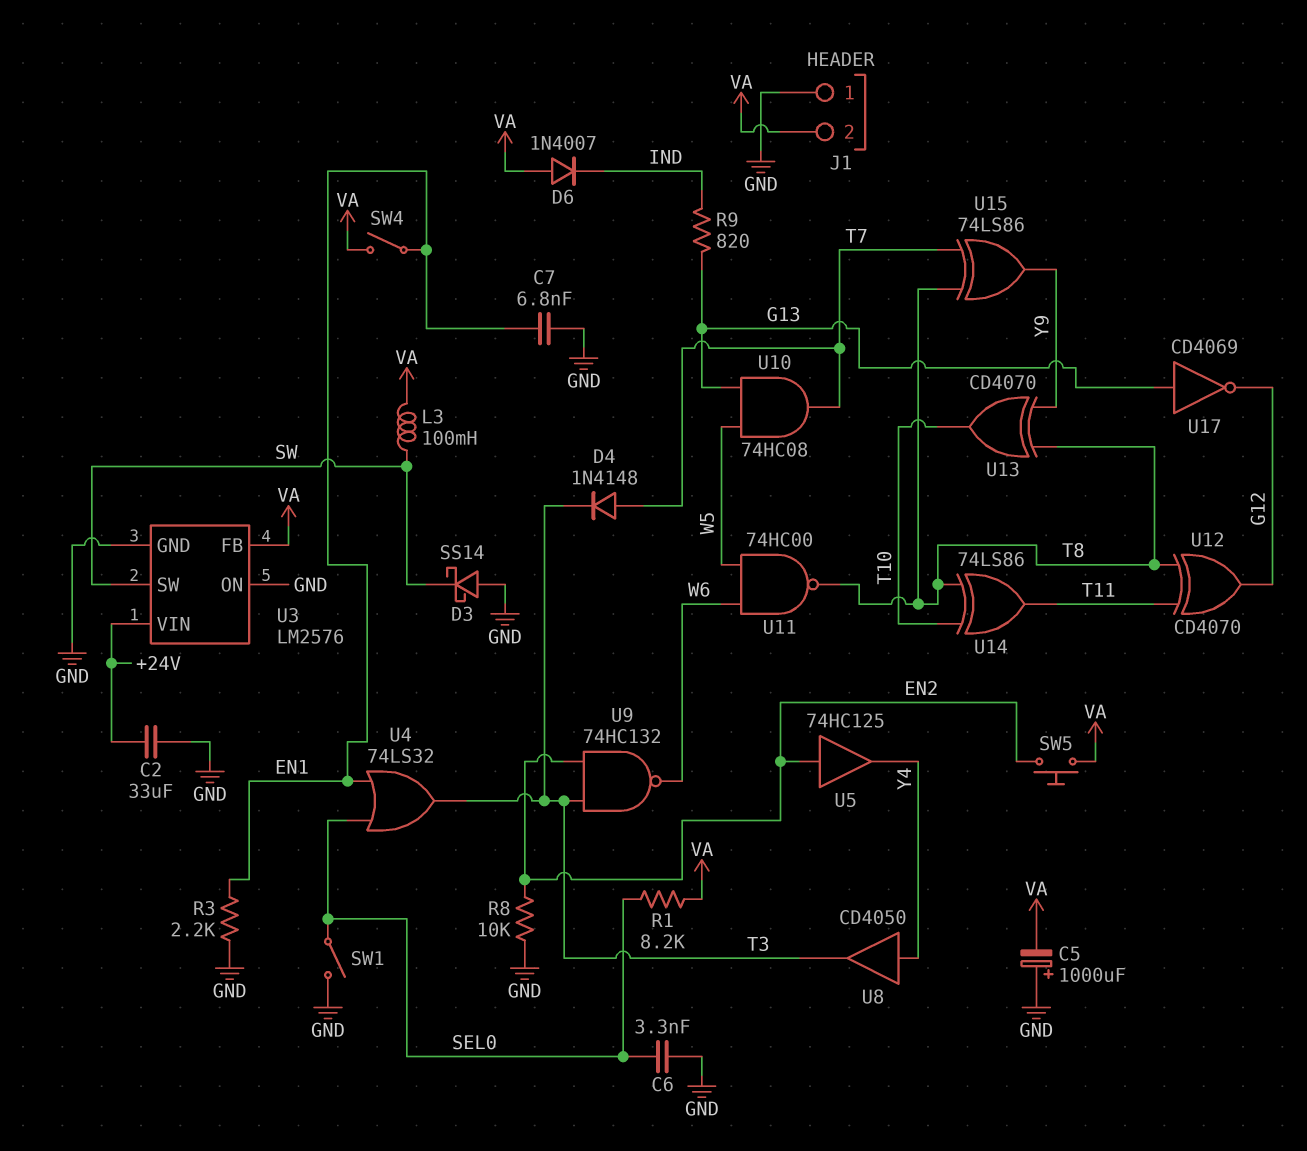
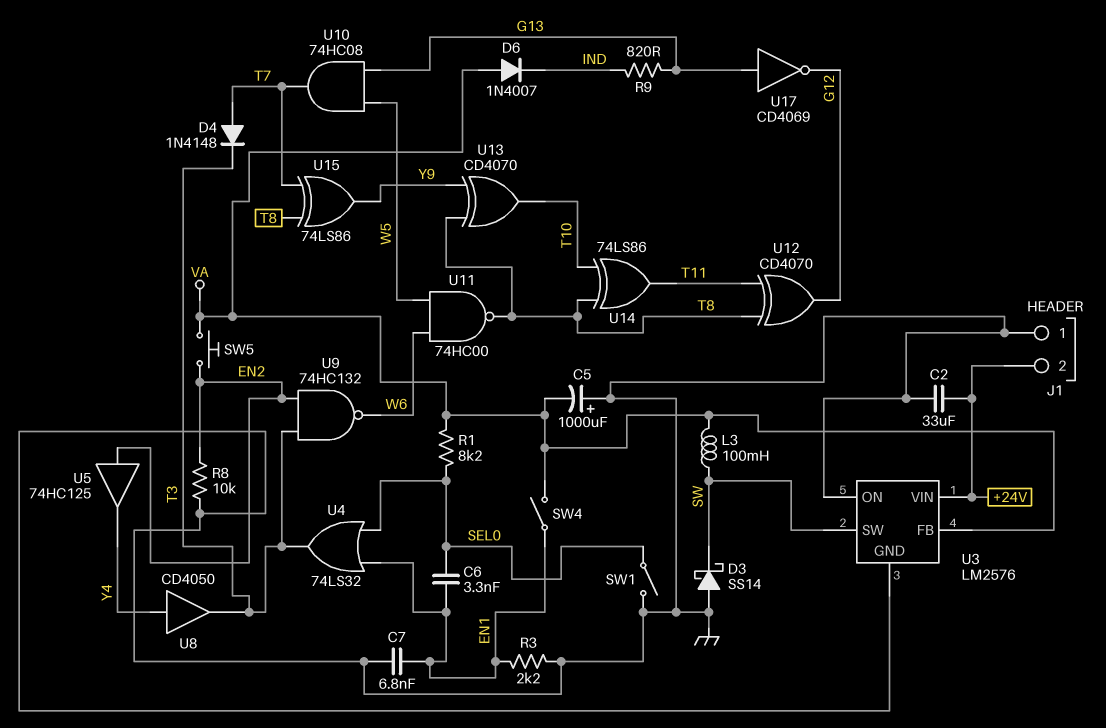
C6: 3.3nF (GND, SEL0) -> 3.3nF (EN1, SEL0)
J1 pin 2: VA -> +24V

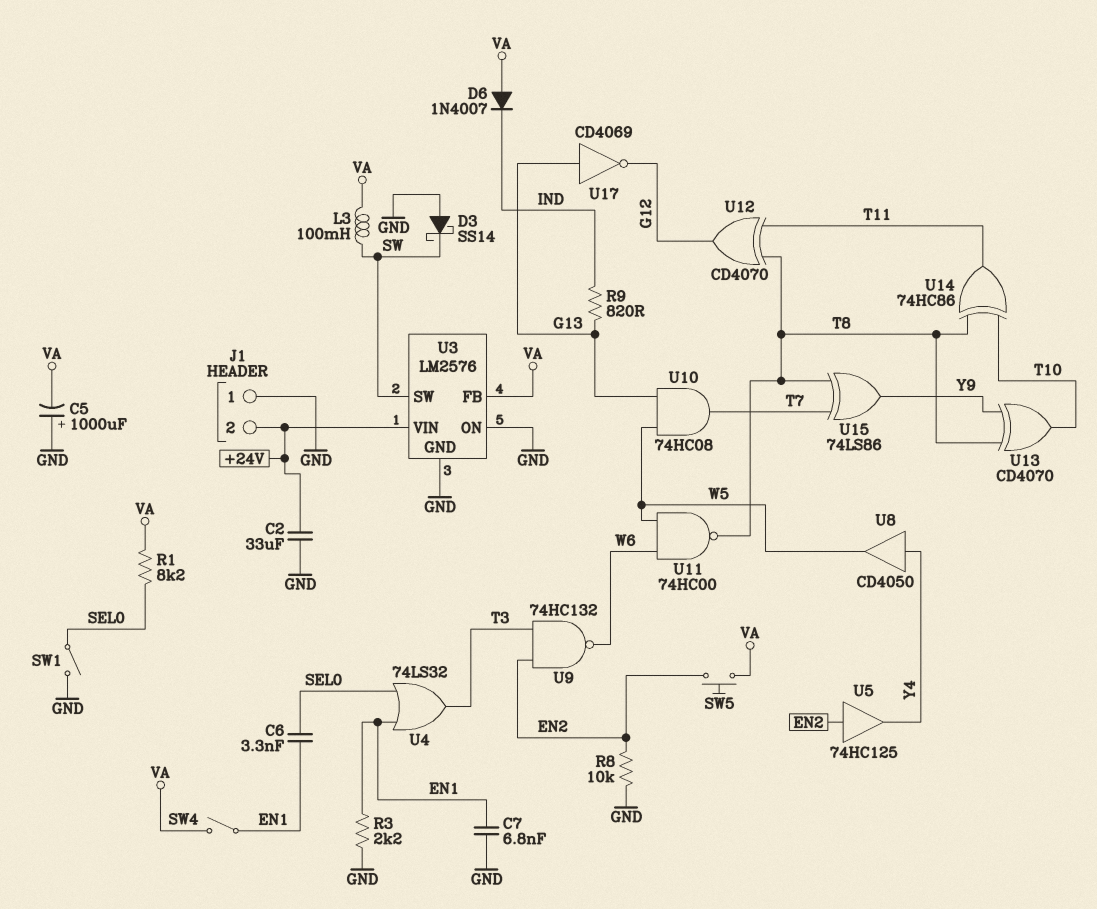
D4: diode 1N4148 (A T7, K T3) -> none
U8: buffer CD4050 (in Y4, out T3) -> buffer CD4050 (in Y4, out W5)
U14: XOR 74LS86 (in T8, in T10, out T11) -> XOR 74HC86 (in T8, in T10, out T11)

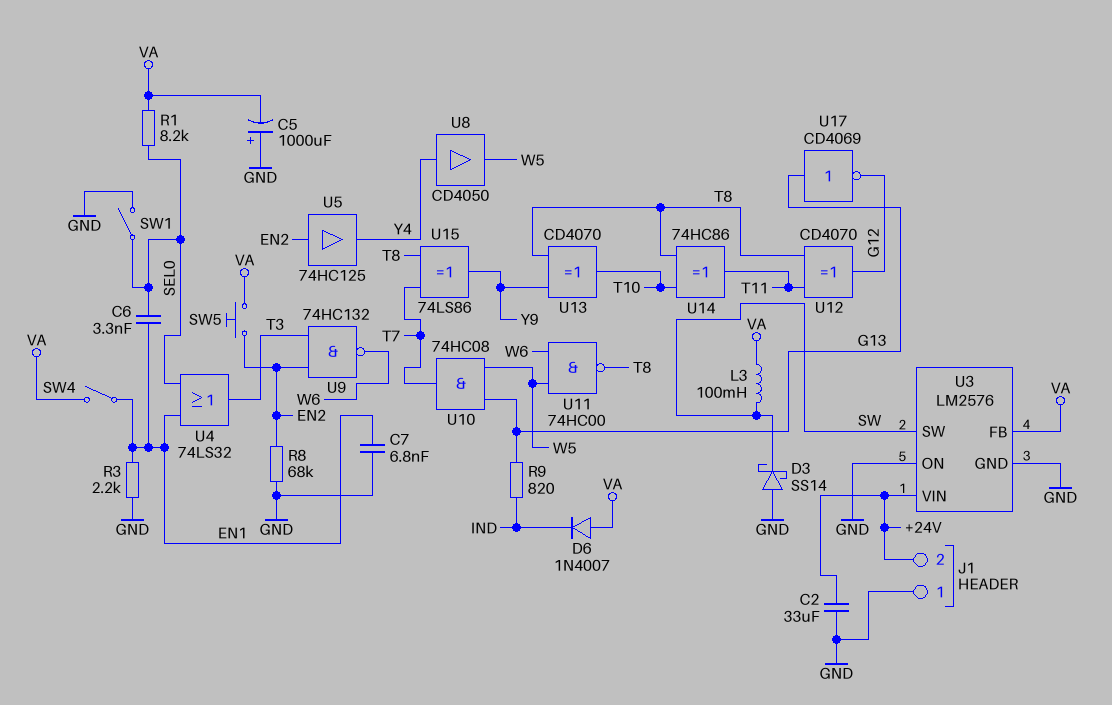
R8: 10k (EN2, GND) -> 68k (EN2, GND)

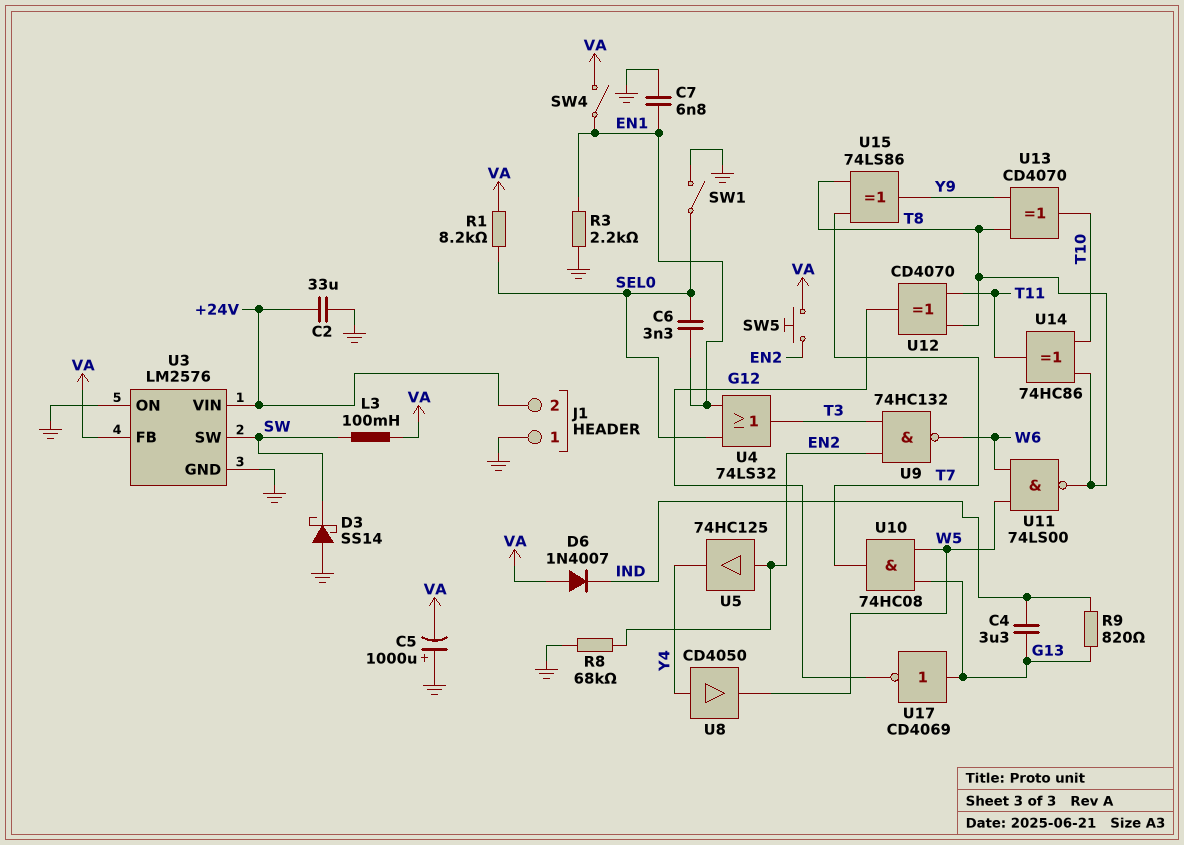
C4: none -> 3.3uF (G13, IND)
U11: NAND 74HC00 (in W5, in W6, out T8) -> NAND 74LS00 (in W5, in W6, out T8)

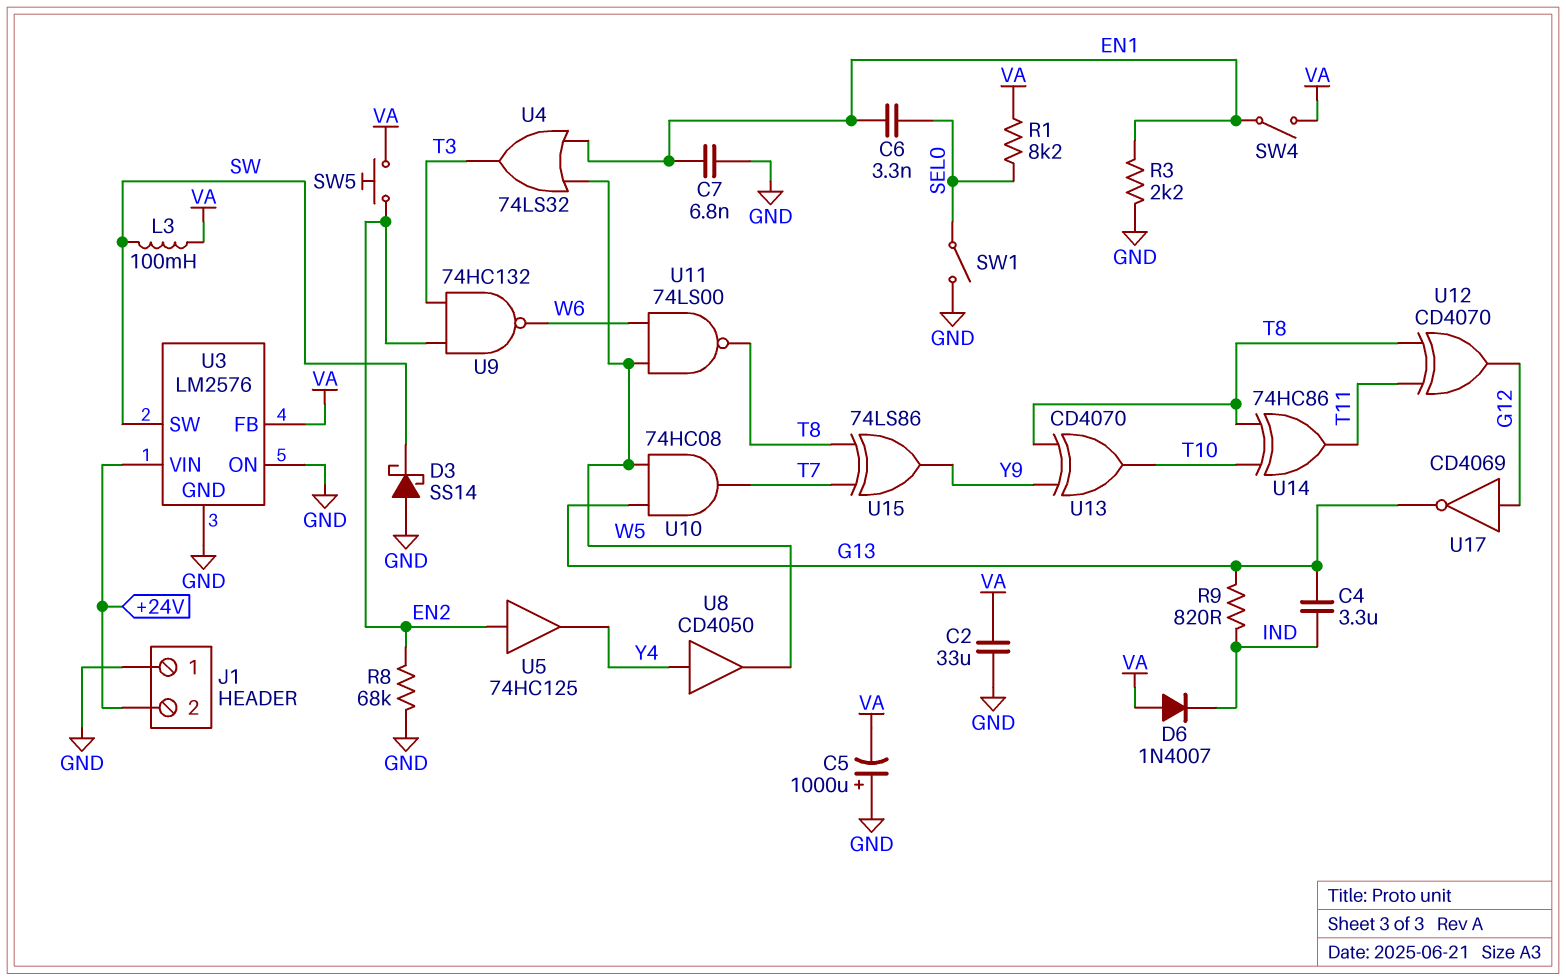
C2: 33uF (+24V, GND) -> 33uF (GND, VA)
U4: OR 74LS32 (in EN1, in SEL0, out T3) -> OR 74LS32 (in EN1, in W5, out T3)
U17: NOT CD4069 (in G13, out G12) -> NOT CD4069 (in G12, out G13)

